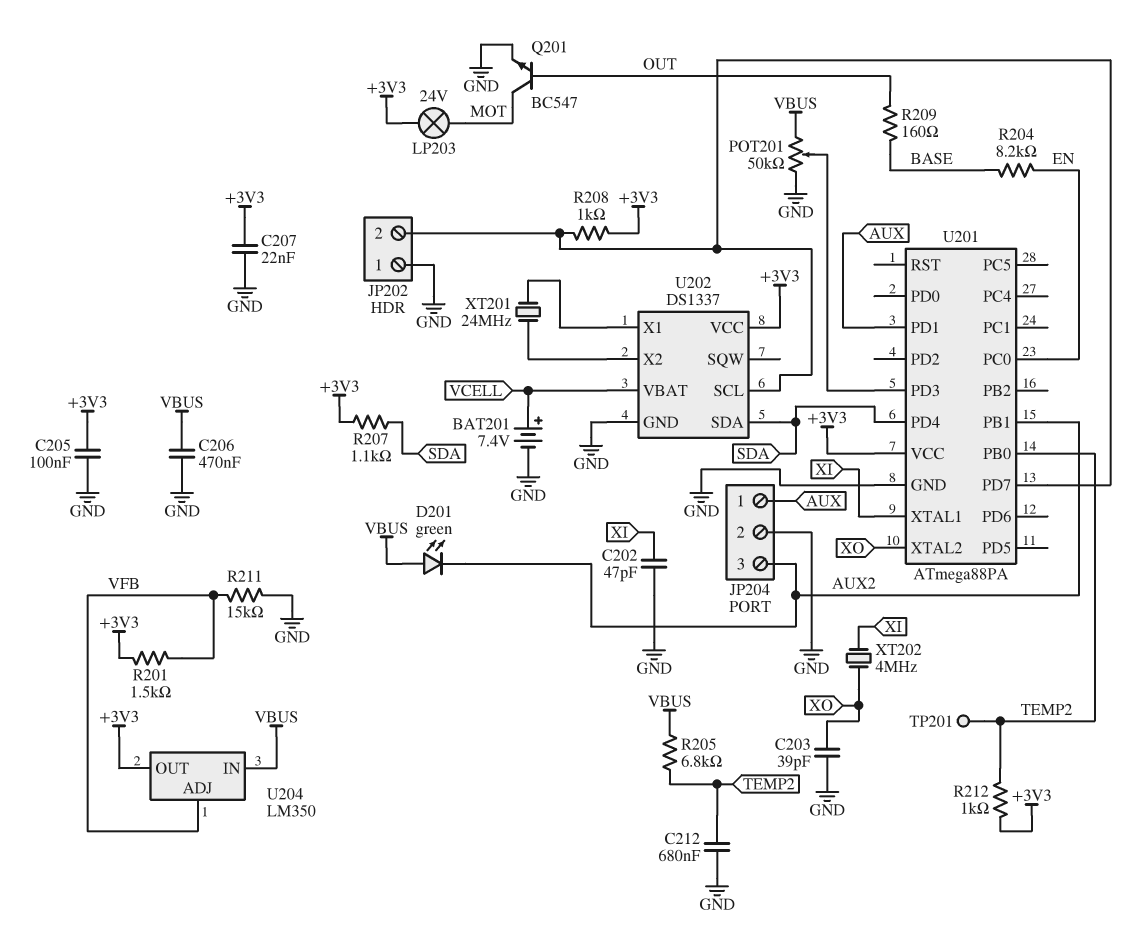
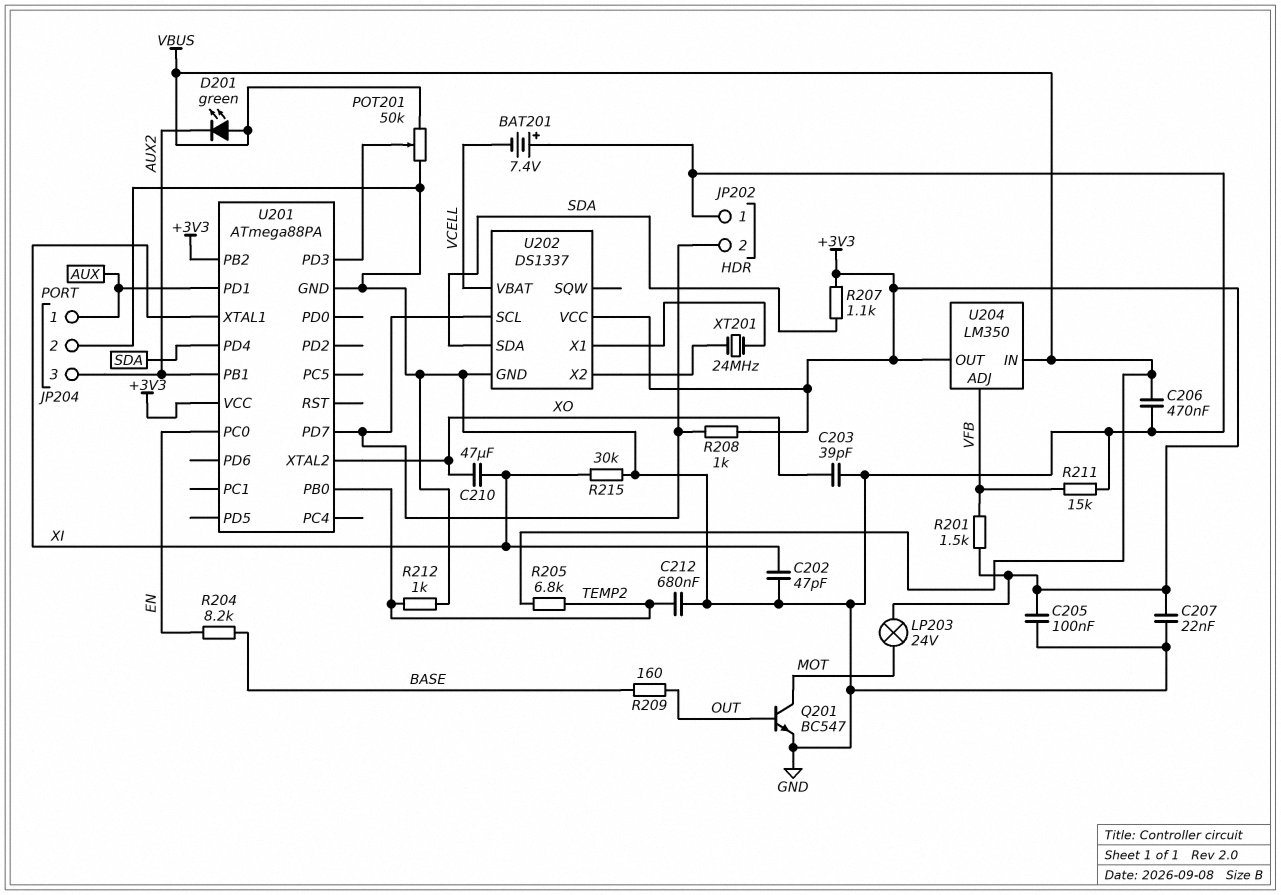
BAT201: 7.4V (plus VCELL, minus GND) -> 7.4V (plus GND, minus VCELL)
C210: none -> 47uF (XI, XO)
R212: 1k (+3V3, TEMP2) -> 1k (GND, TEMP2)
R215: none -> 30k (GND, XI)
TP201: test point (TEMP2) -> none
U201 pin PB2: none -> +3V3
XT202: 4MHz (XI, XO) -> none

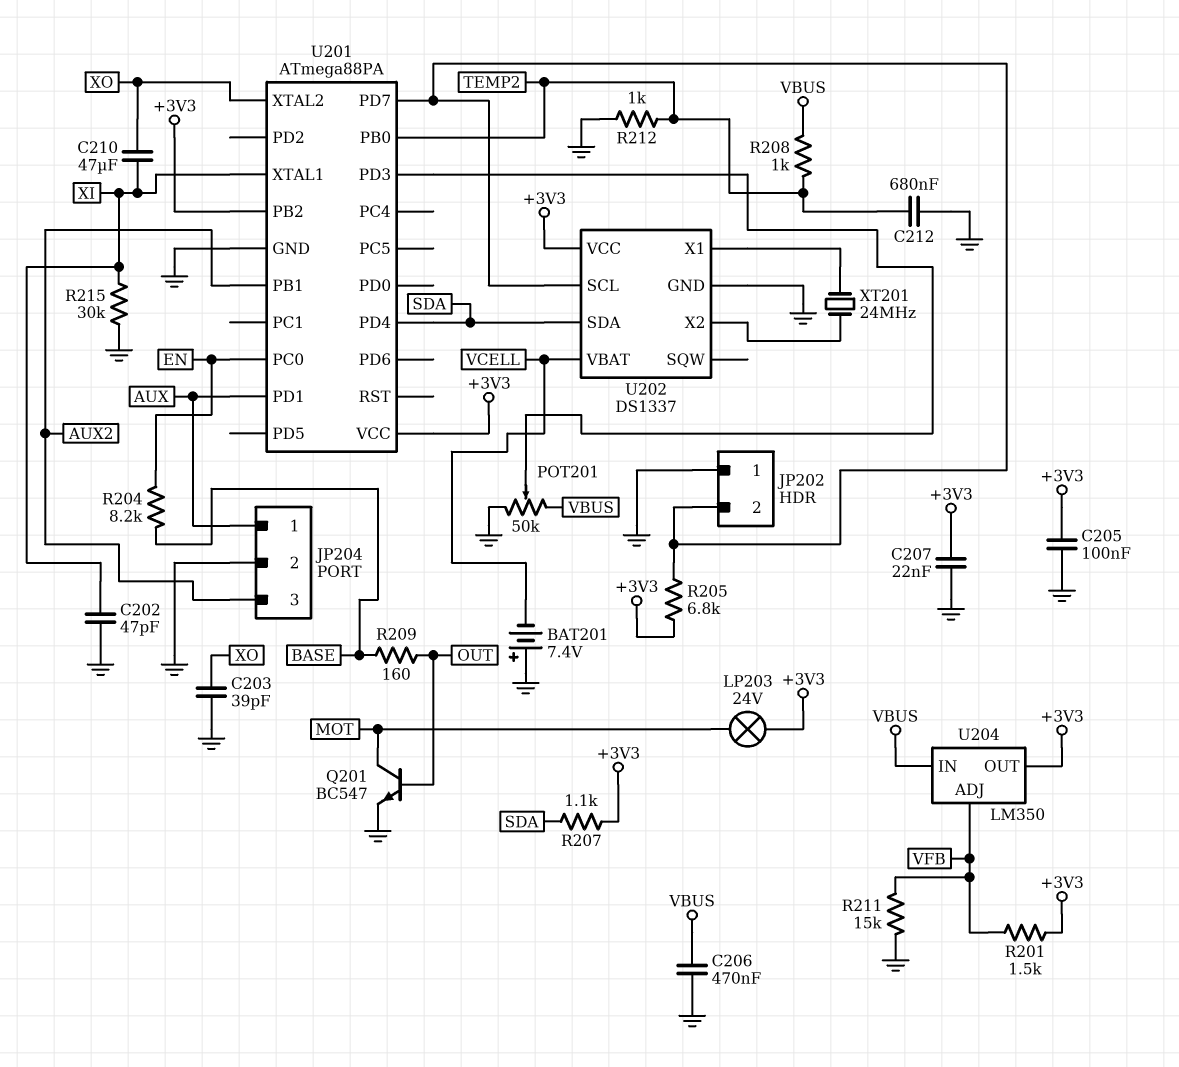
D201: LED green (A VBUS, K AUX2) -> none
R205: 6.8k (TEMP2, VBUS) -> 6.8k (+3V3, JP202/2)
R208: 1k (+3V3, JP202/2) -> 1k (TEMP2, VBUS)

